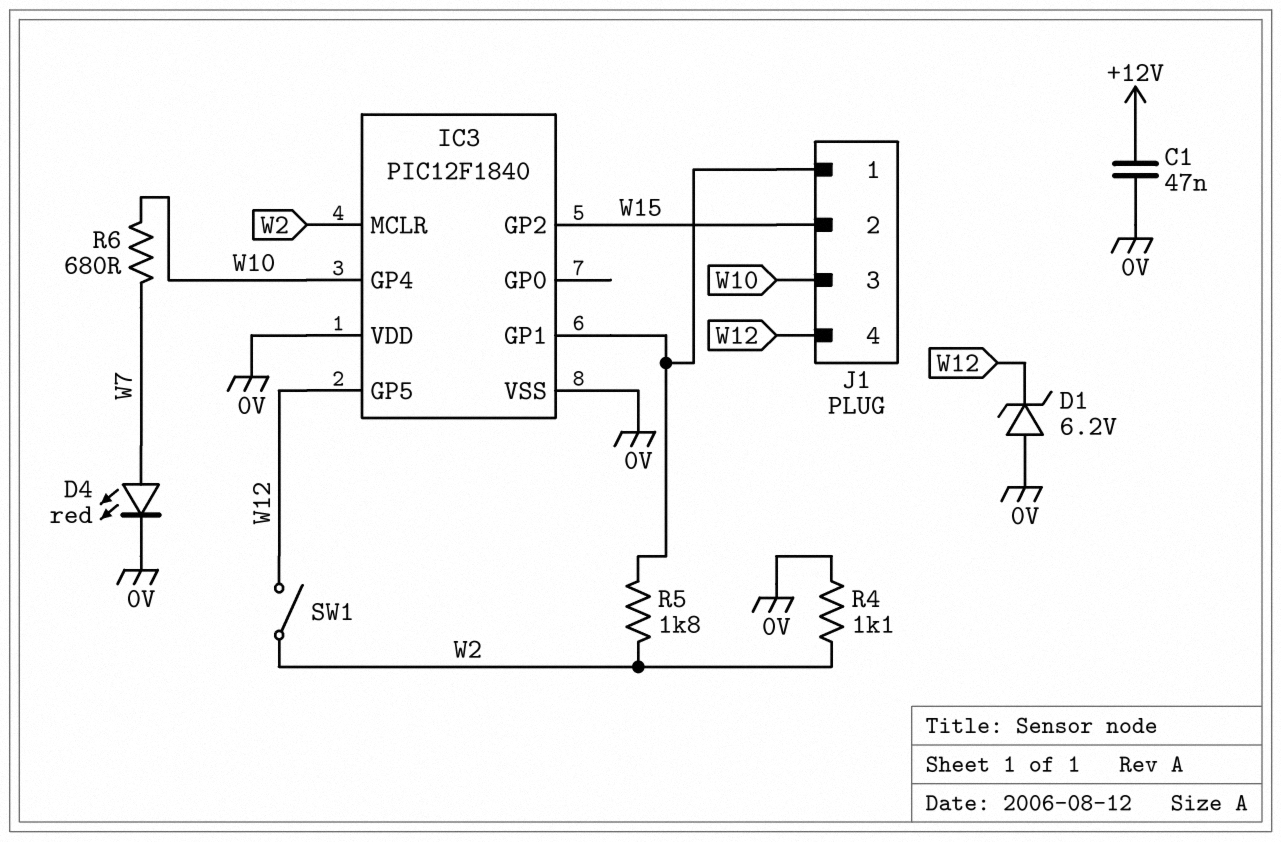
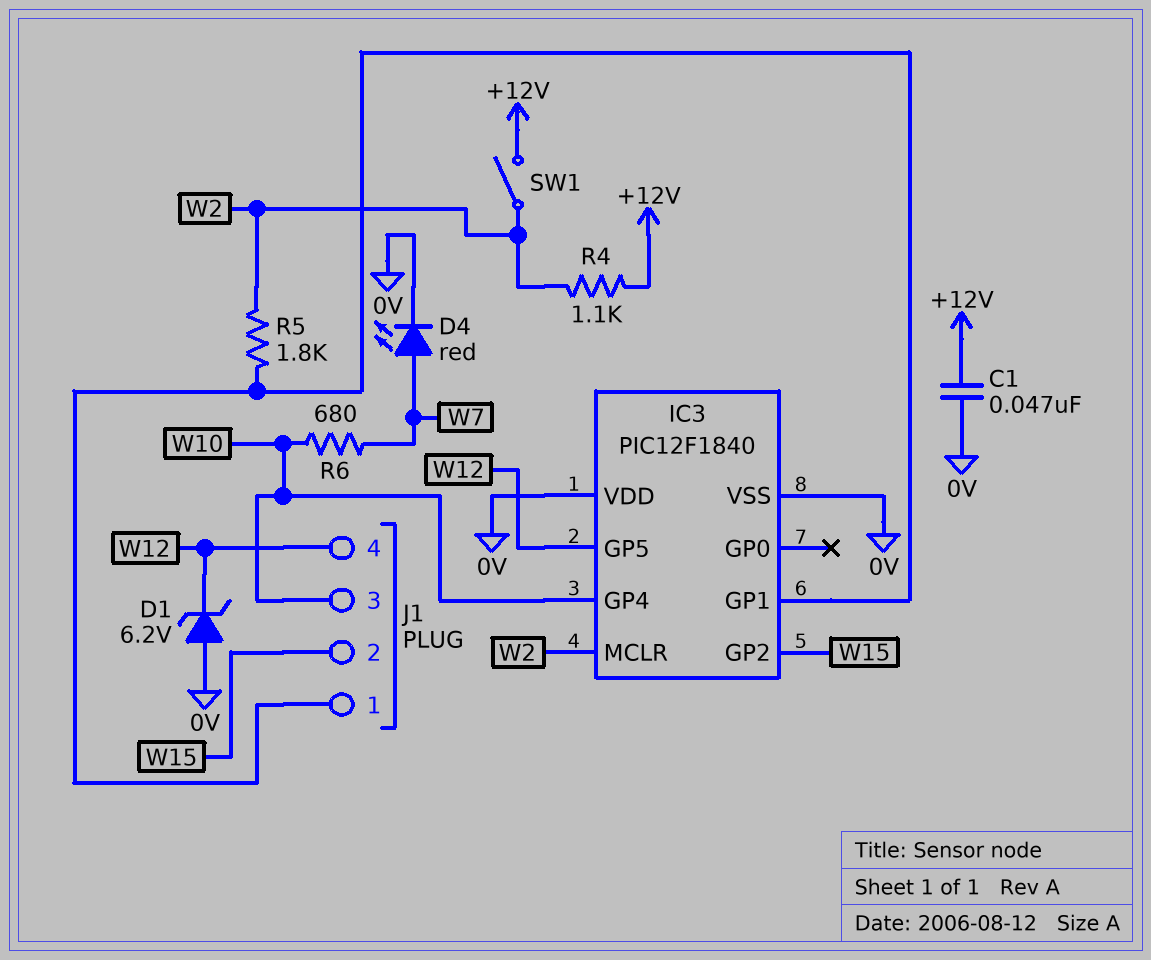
R4: 1.1k (0V, W2) -> 1.1k (+12V, W2)
SW1: switch (W2, W12) -> switch (+12V, W2)

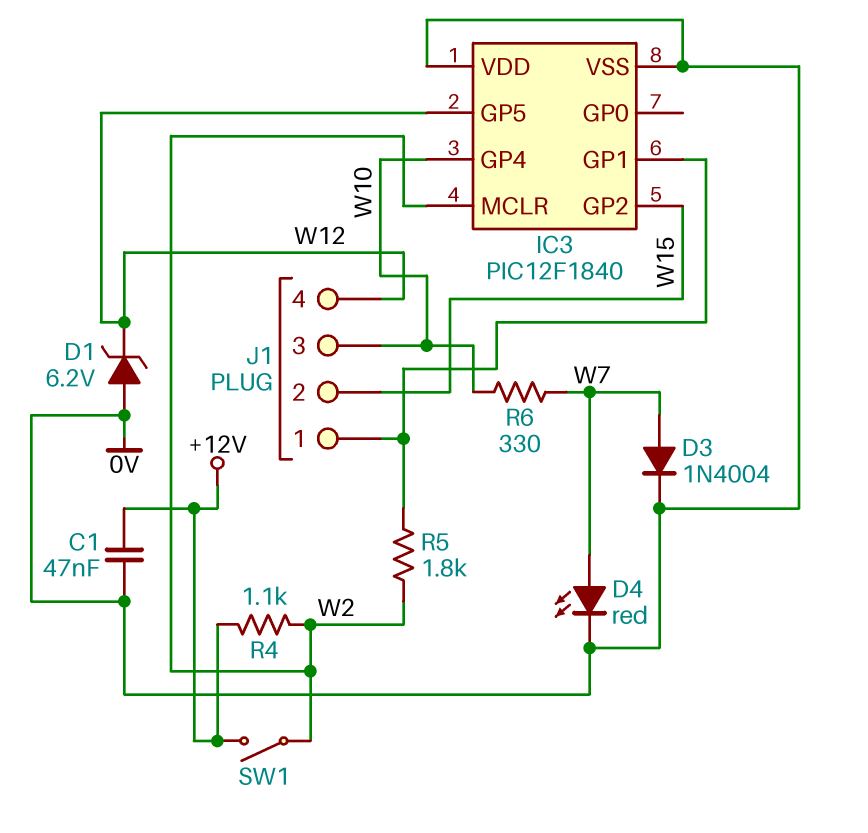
D3: none -> diode 1N4004 (A W7, K 0V)
R6: 680 (W7, W10) -> 330 (W7, W10)

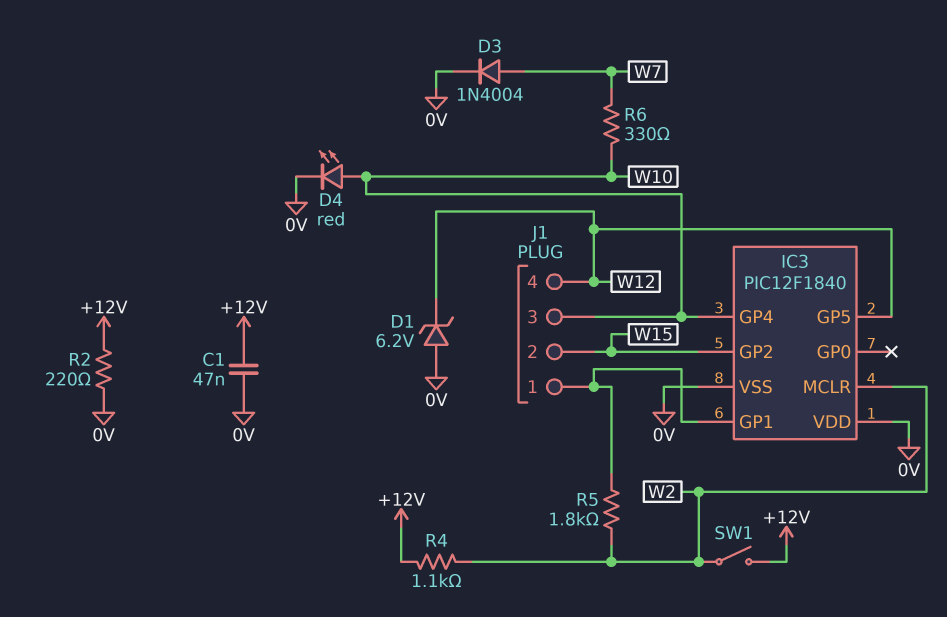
D4: LED red (A W7, K 0V) -> LED red (A W10, K 0V)
R2: none -> 220 (+12V, 0V)

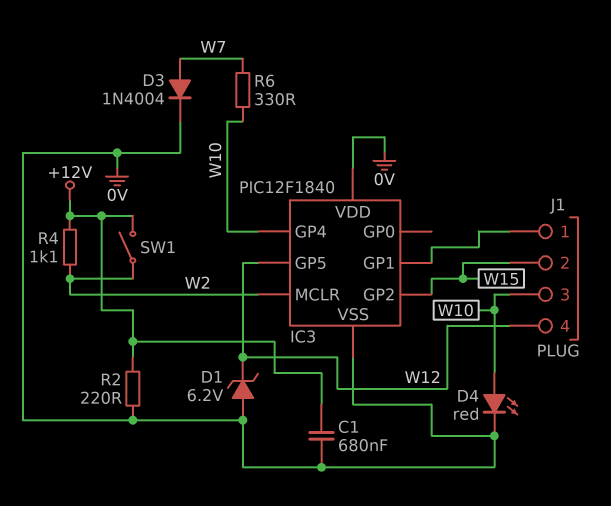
C1: 47nF (+12V, 0V) -> 680nF (+12V, 0V)
R5: 1.8k (IC3/GP1, W2) -> none

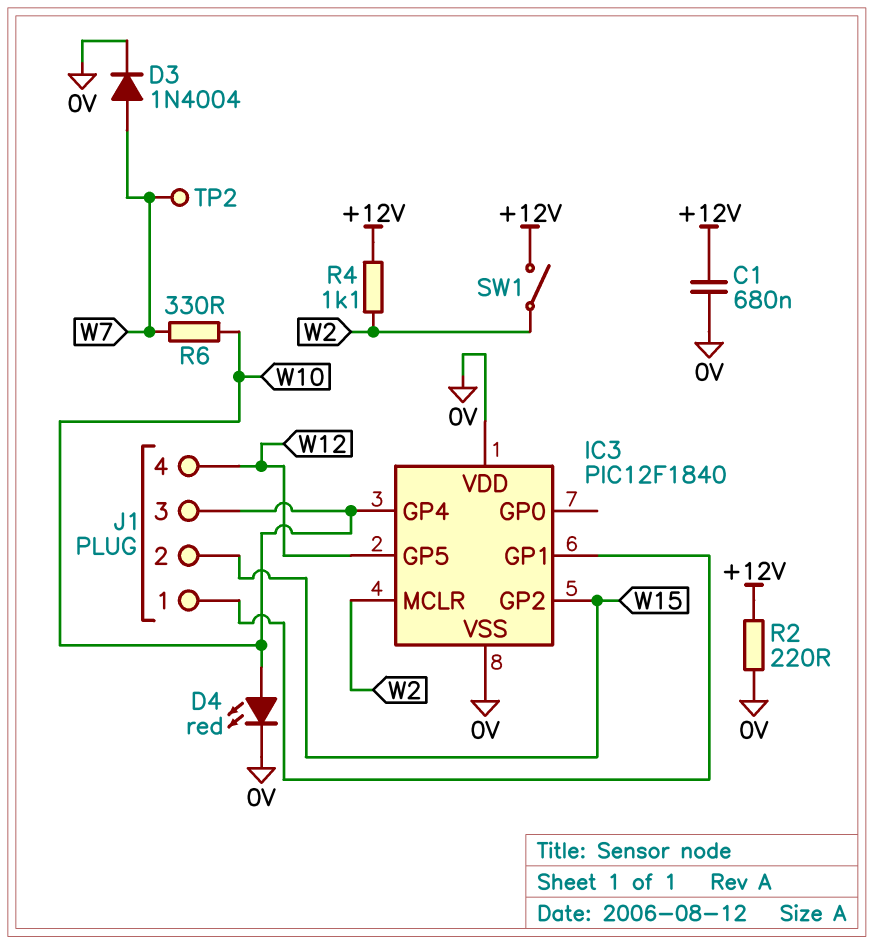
D1: zener 6.2V (A 0V, K W12) -> none
TP2: none -> test point (W7)

